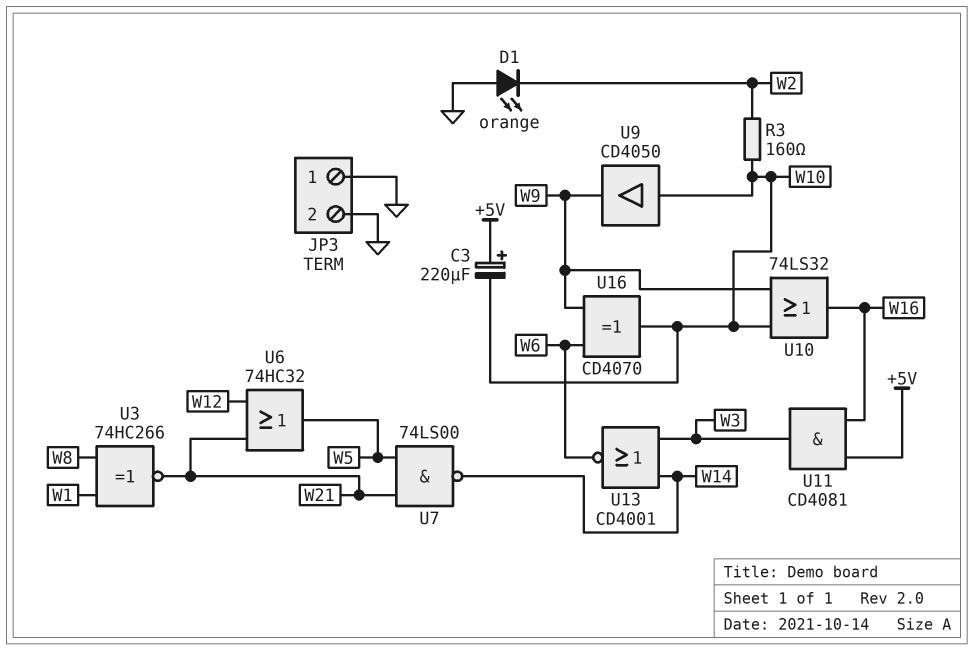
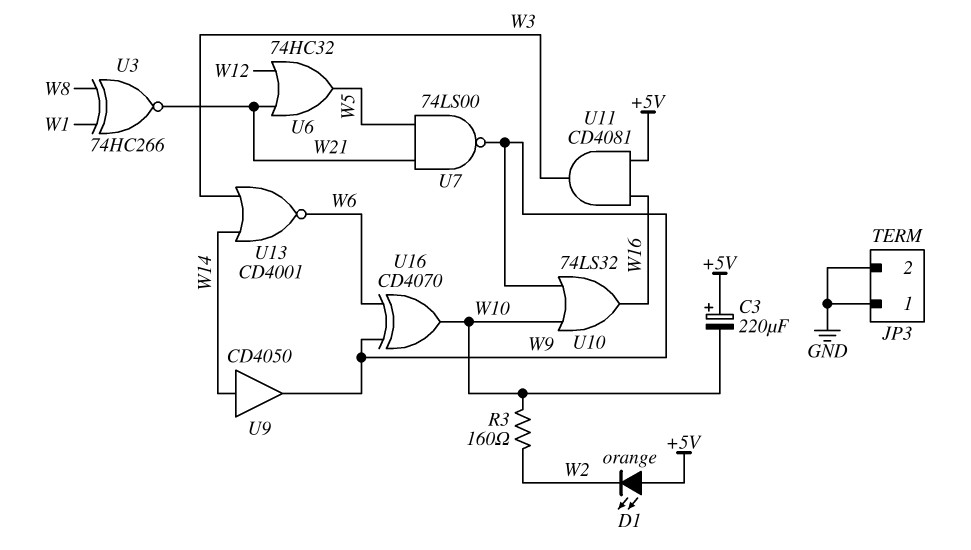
D1: LED orange (A GND, K W2) -> LED orange (A +5V, K W2)
U7: NAND 74LS00 (in W5, in W21, out W14) -> NAND 74LS00 (in W5, in W21, out W9)
U9: buffer CD4050 (in W10, out W9) -> buffer CD4050 (in W14, out W9)

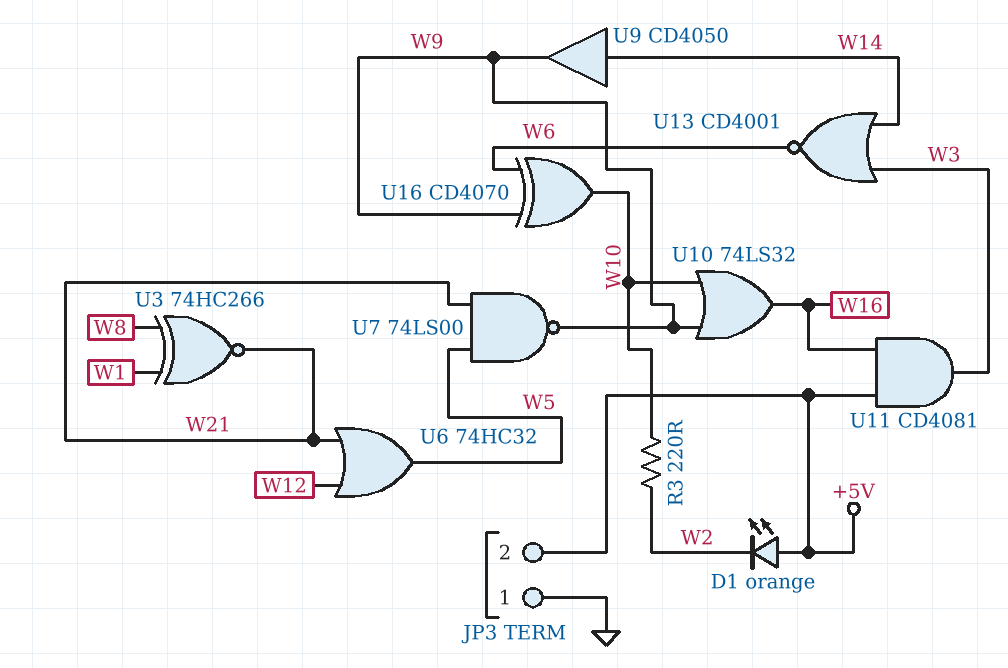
C3: 220uF (plus +5V, minus W10) -> none
JP3 pin 2: GND -> +5V
R3: 160 (W2, W10) -> 220 (W2, W10)

